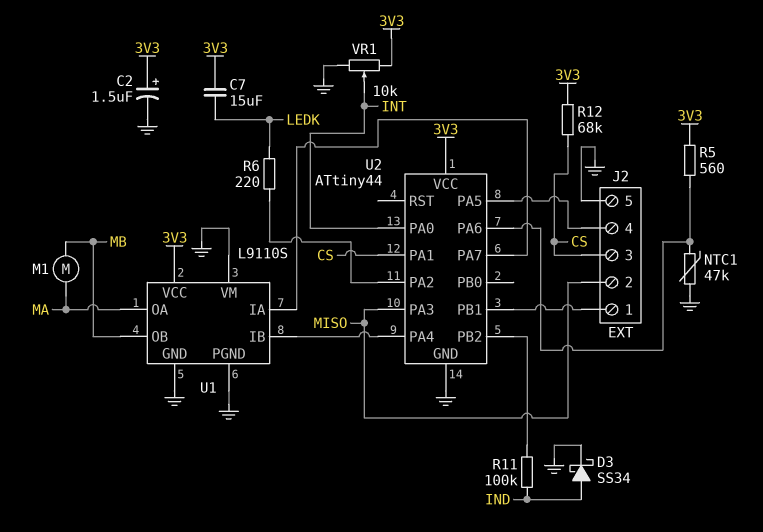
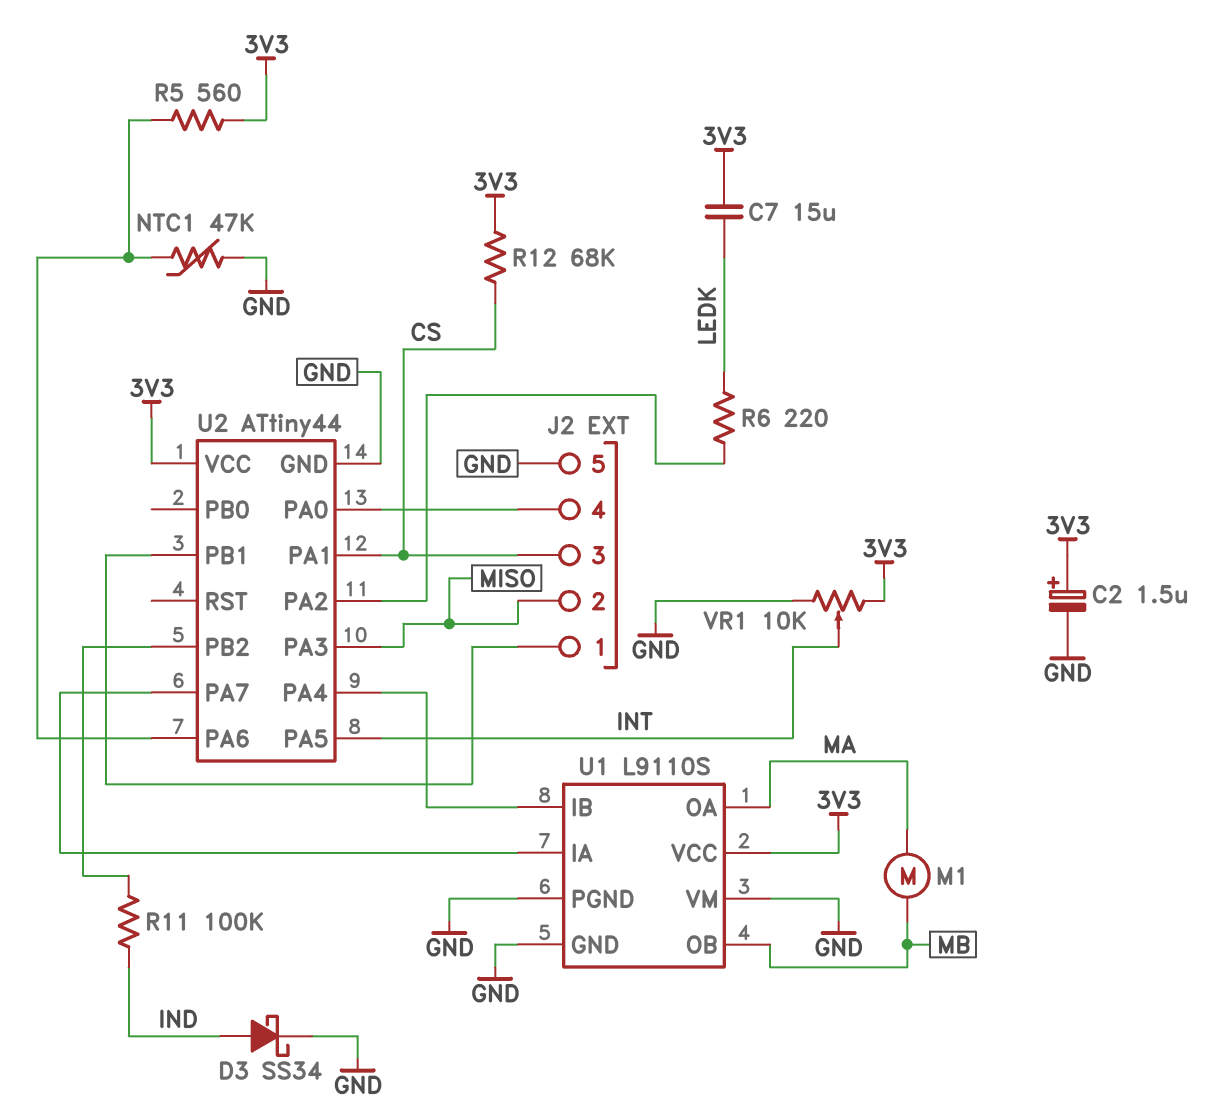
U2 pin PA0: INT -> J2/4
U2 pin PA5: J2/4 -> INT

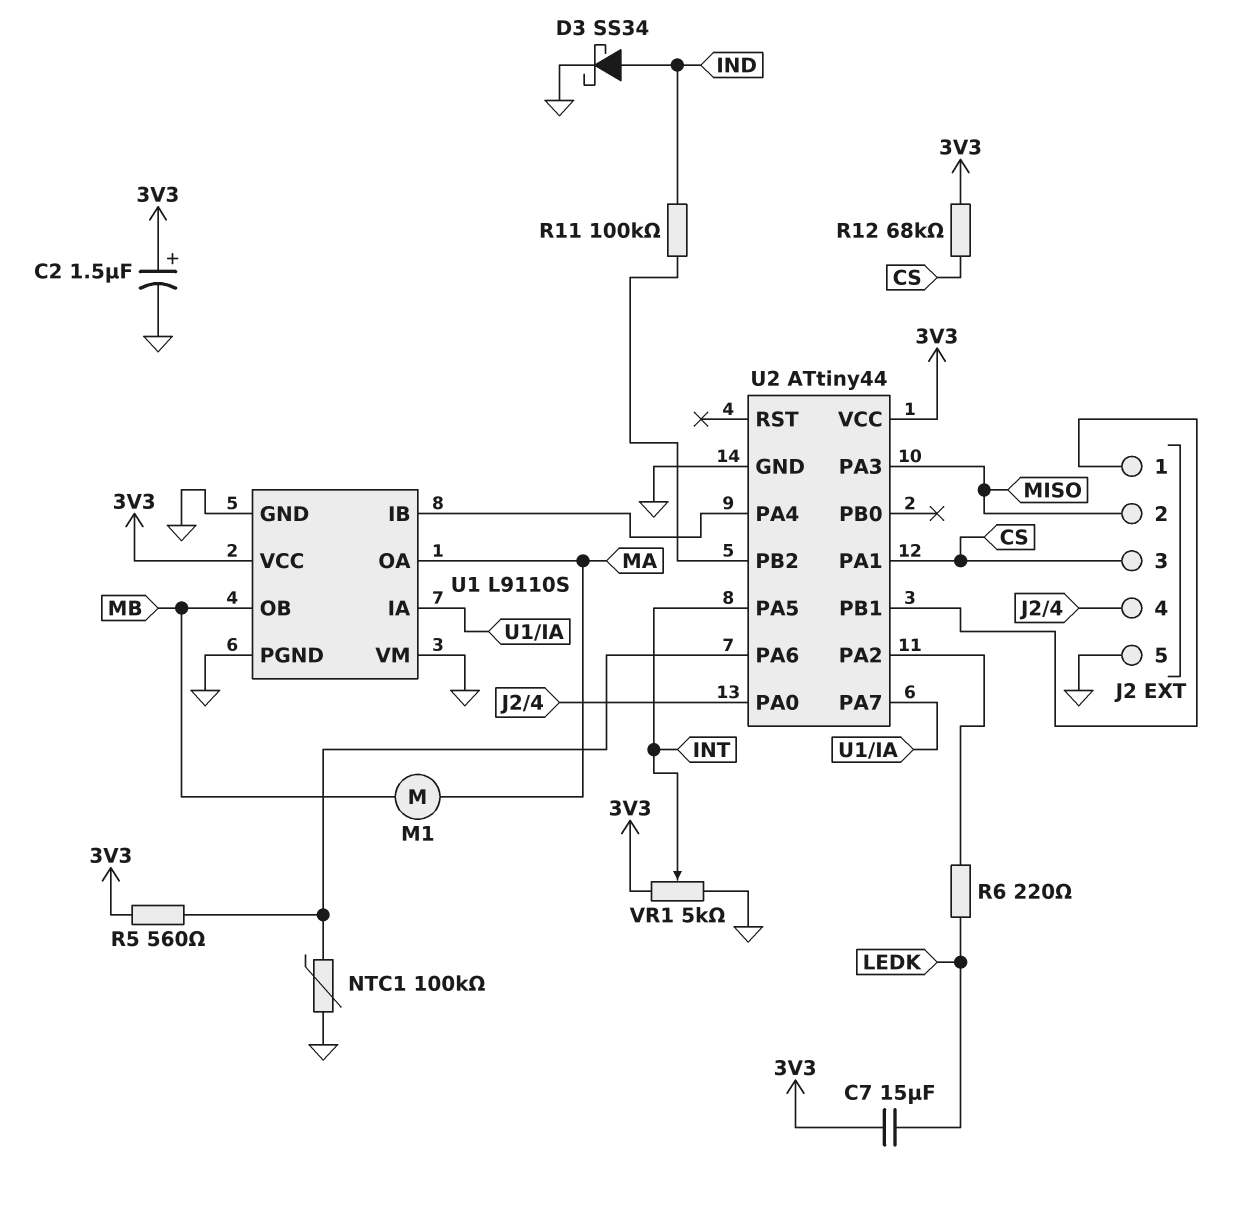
NTC1: 47k (GND, U2/PA6) -> 100k (GND, U2/PA6)
VR1: 10k (3V3, GND, wiper INT) -> 5k (3V3, GND, wiper INT)

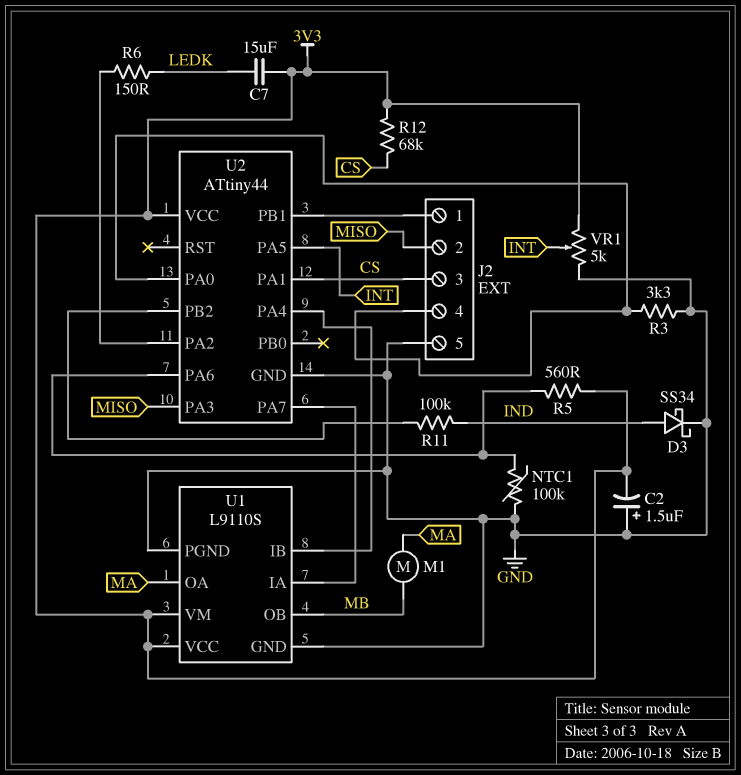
C2: 1.5uF (plus 3V3, minus GND) -> 1.5uF (plus GND, minus 3V3)
R3: none -> 3.3k (GND, J2/4)
R6: 220 (LEDK, U2/PA2) -> 150 (LEDK, U2/PA2)
U1 pin VM: GND -> 3V3

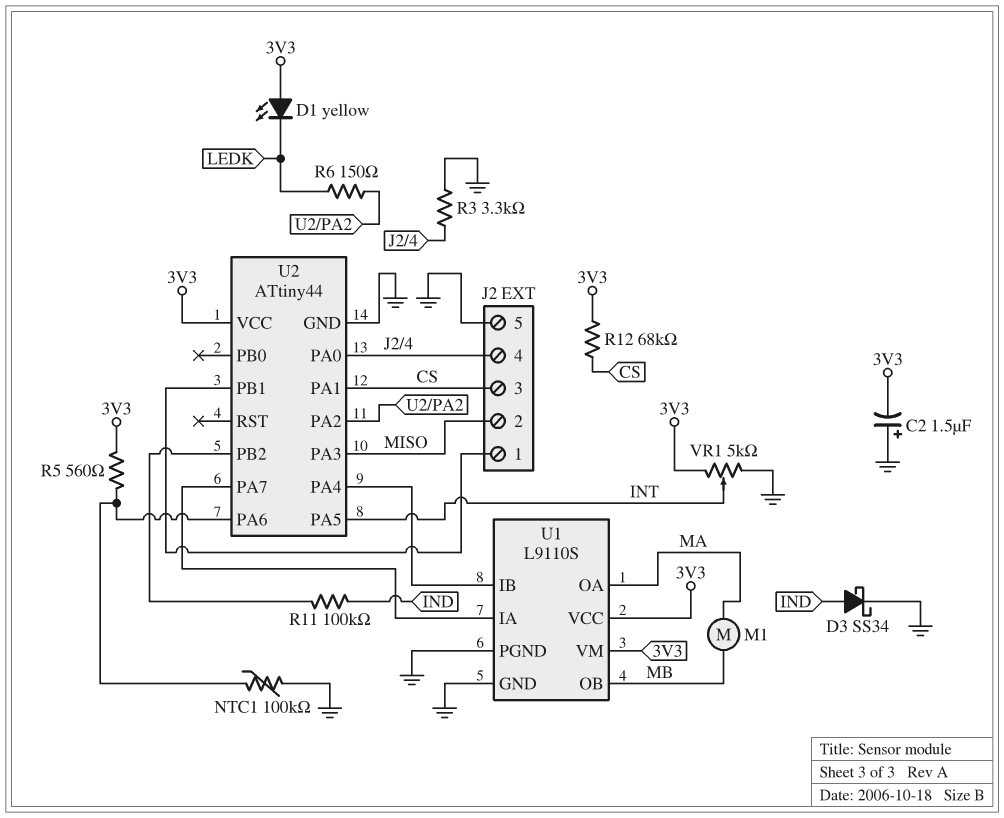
C7: 15uF (3V3, LEDK) -> none
D1: none -> LED yellow (A 3V3, K LEDK)

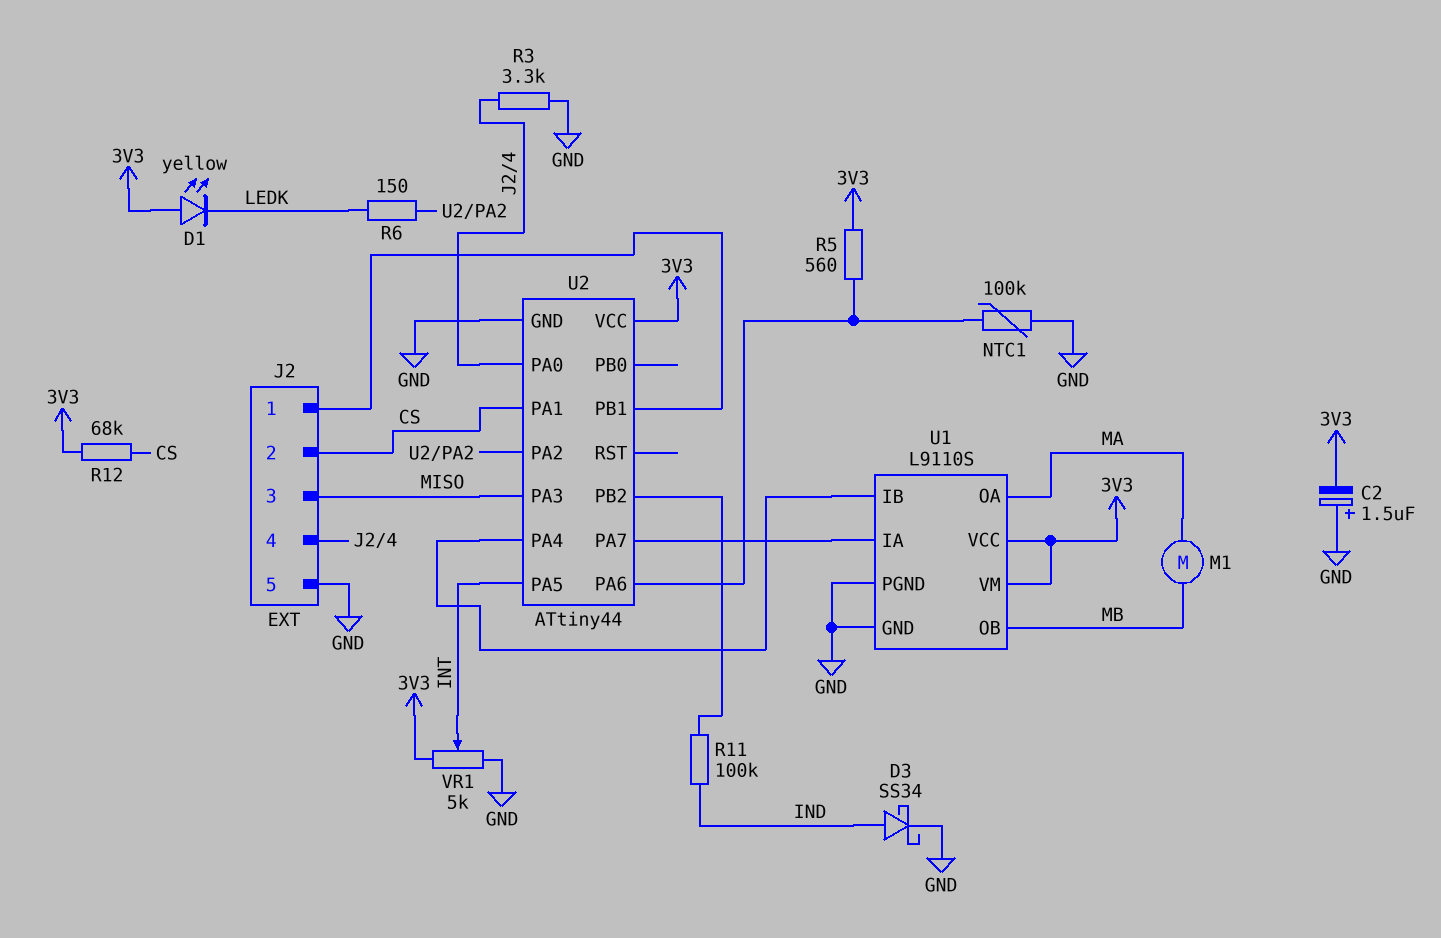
J2 pin 2: MISO -> CS
J2 pin 3: CS -> MISO

